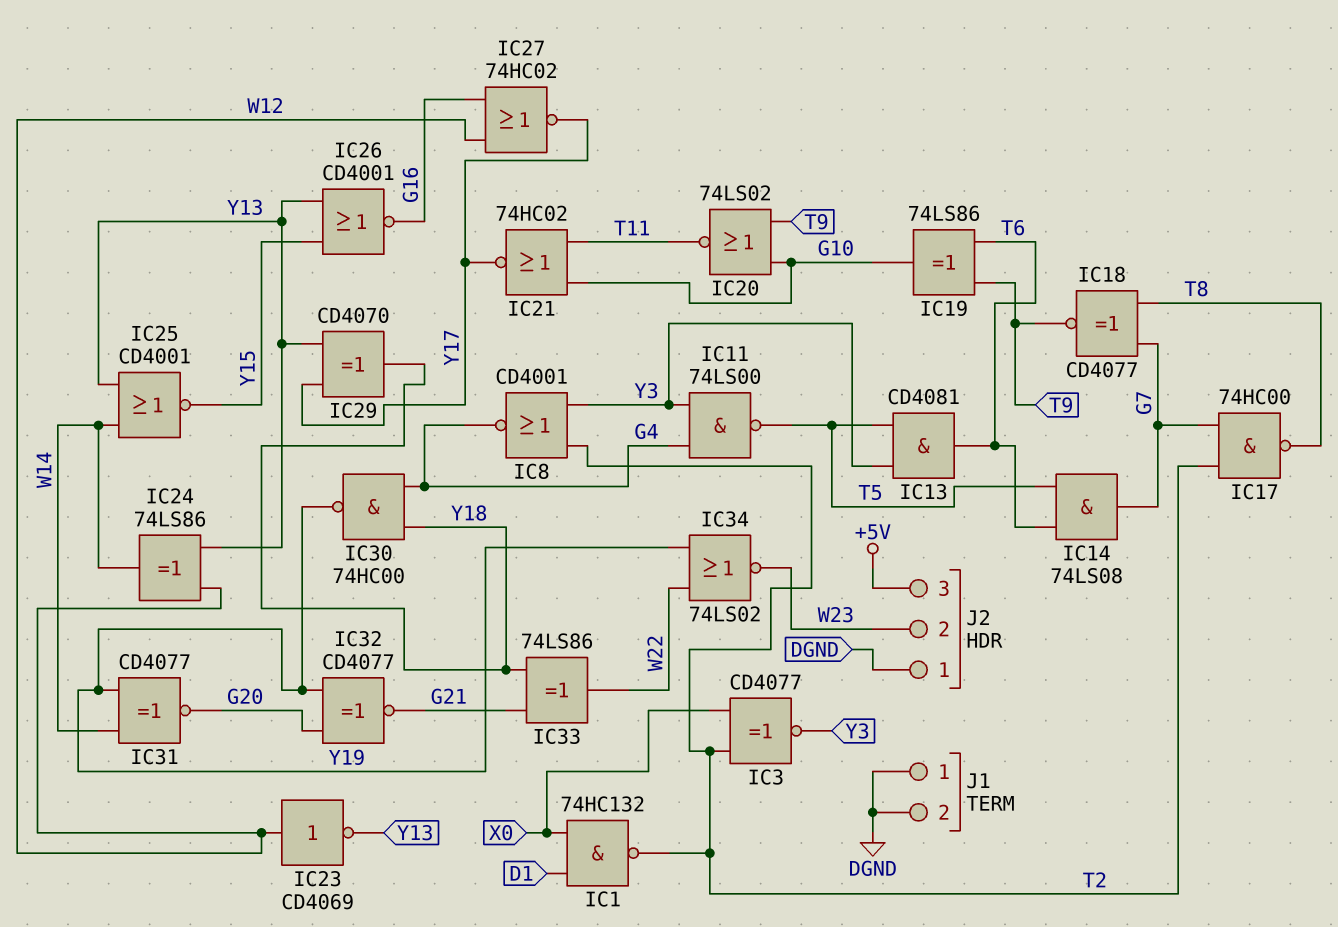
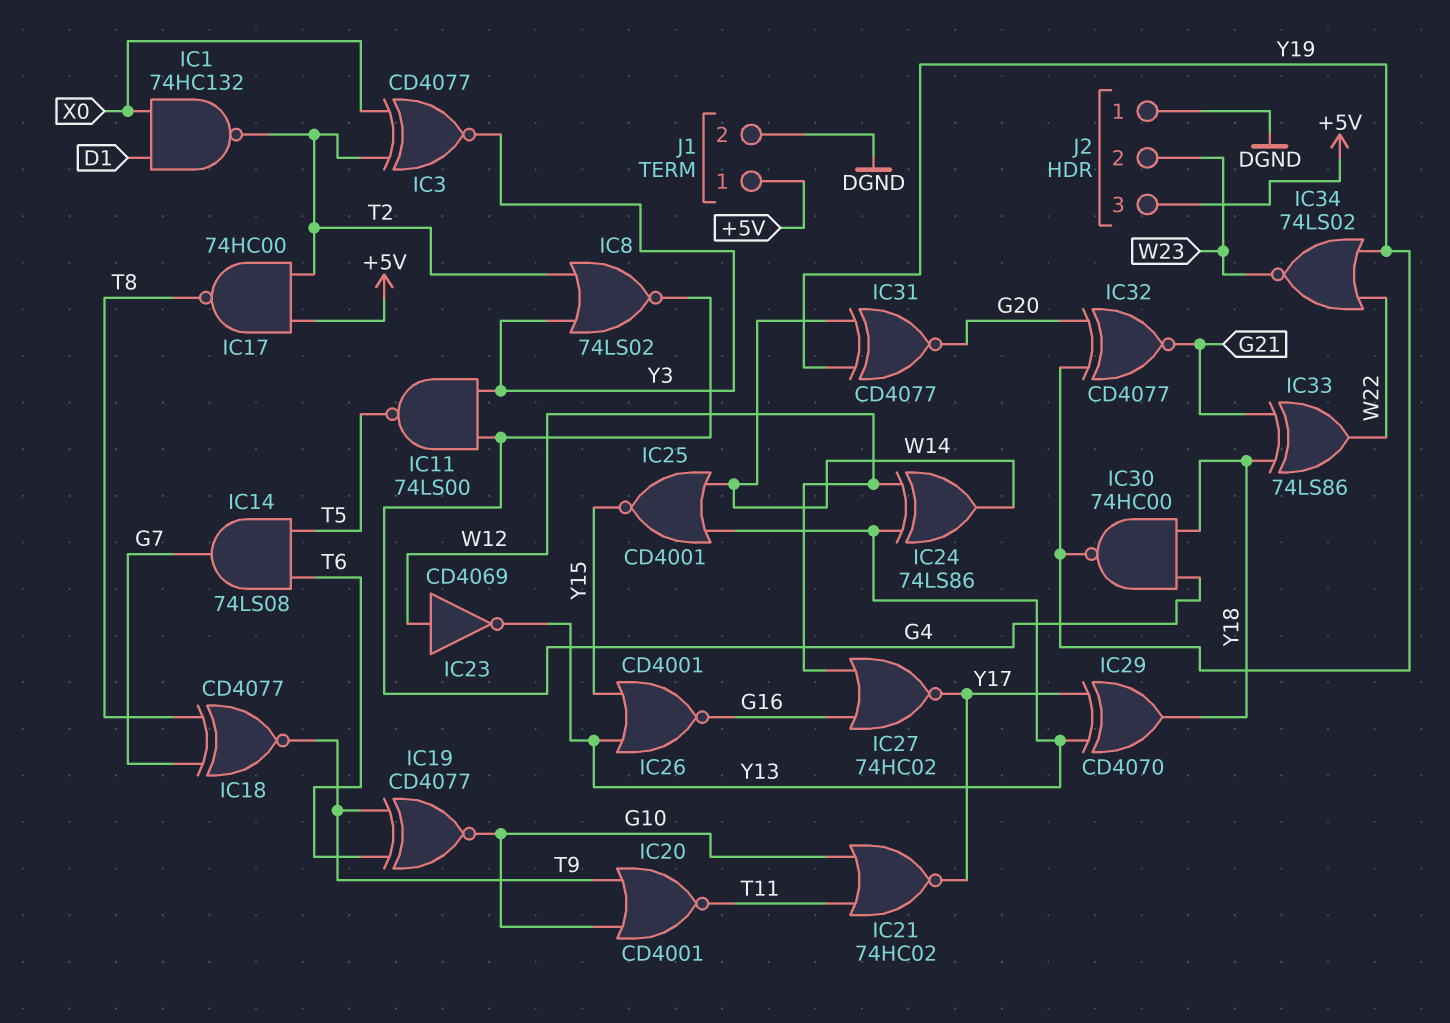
IC8: NOR CD4001 (in T2, in Y3, out G4) -> NOR 74LS02 (in T2, in Y3, out G4)
IC13: AND CD4081 (in T5, in Y3, out T6) -> none
IC17: NAND 74HC00 (in G7, in T2, out T8) -> NAND 74HC00 (in +5V, in T2, out T8)
IC19: XOR 74LS86 (in T6, in T9, out G10) -> XNOR CD4077 (in T6, in T9, out G10)
IC20: NOR 74LS02 (in G10, in T9, out T11) -> NOR CD4001 (in G10, in T9, out T11)
J1 pin 1: DGND -> +5V

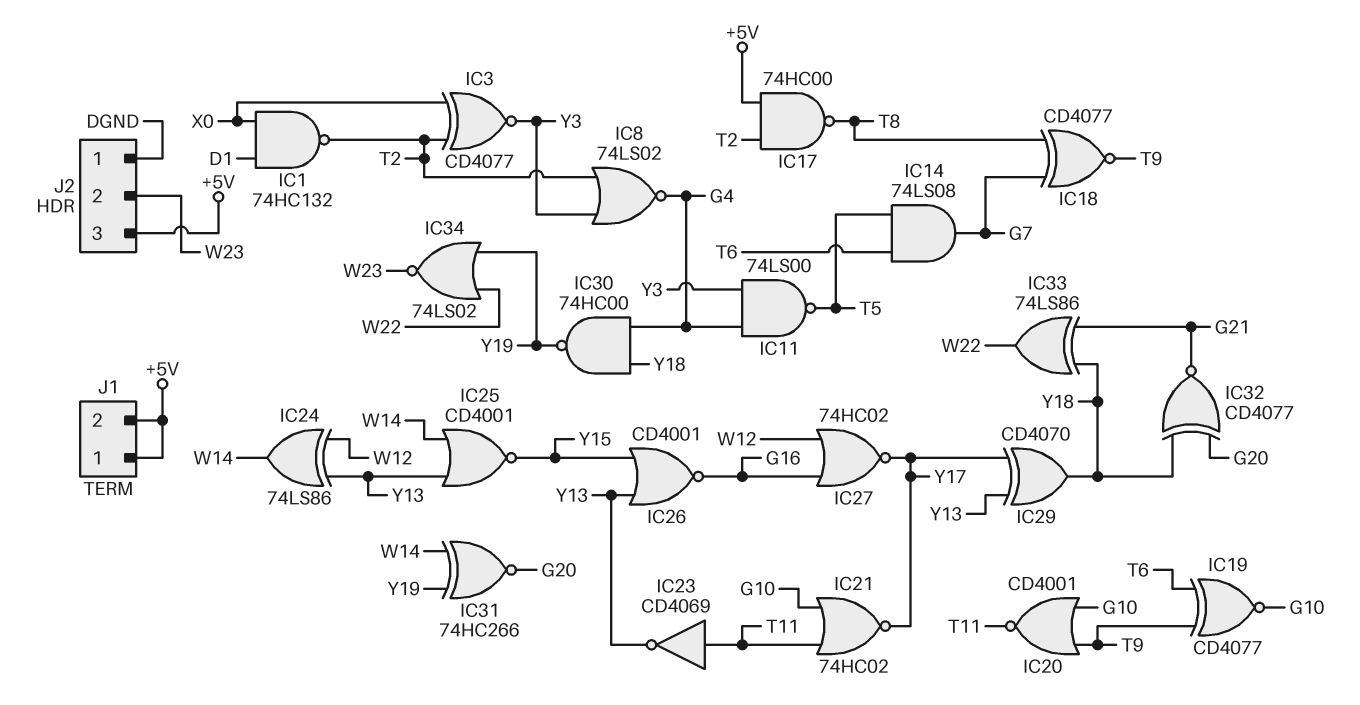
IC23: NOT CD4069 (in W12, out Y13) -> NOT CD4069 (in T11, out Y13)
IC31: XNOR CD4077 (in W14, in Y19, out G20) -> XNOR 74HC266 (in W14, in Y19, out G20)
IC32: XNOR CD4077 (in G20, in Y19, out G21) -> XNOR CD4077 (in G20, in Y18, out G21)
J1 pin 2: DGND -> +5V

